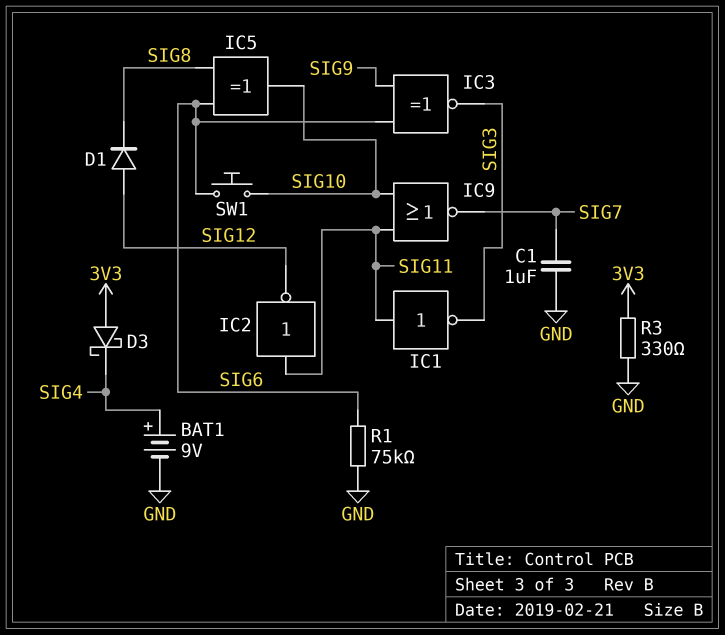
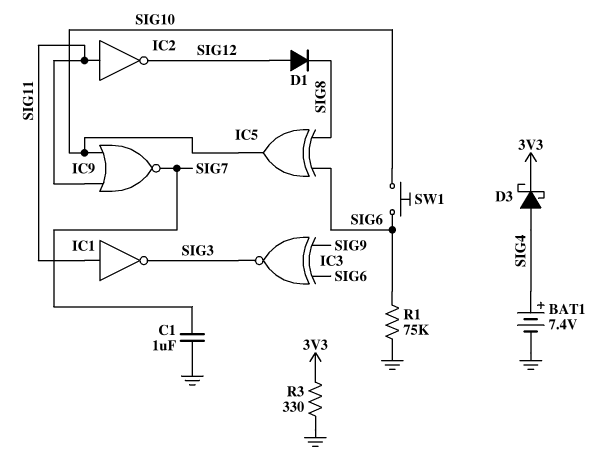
BAT1: 9V (plus SIG4, minus GND) -> 7.4V (plus SIG4, minus GND)
D3: schottky (A 3V3, K SIG4) -> schottky (A SIG4, K 3V3)

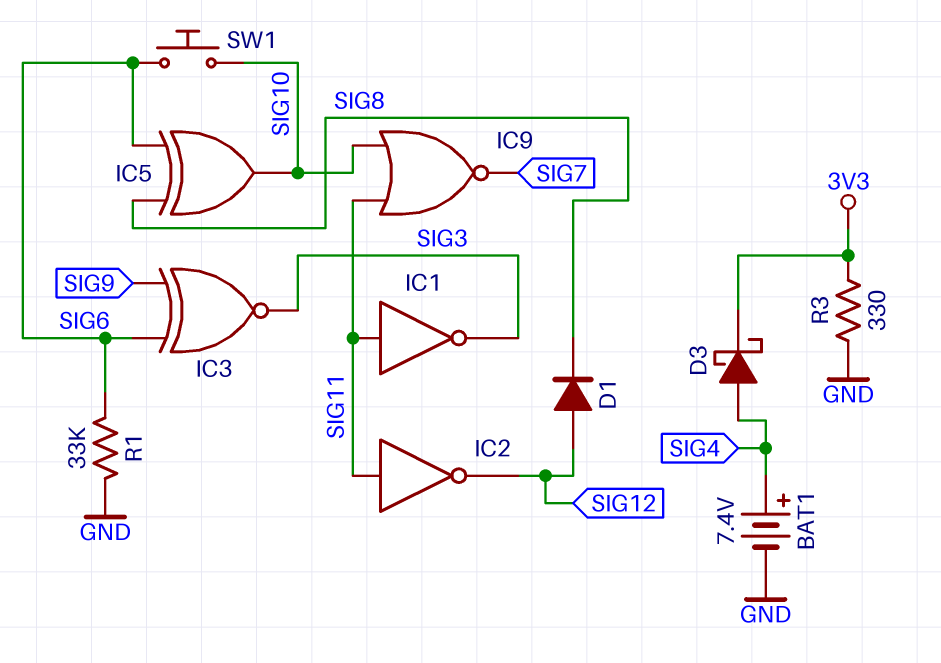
C1: 1uF (GND, SIG7) -> none
R1: 75k (GND, SIG6) -> 33k (GND, SIG6)

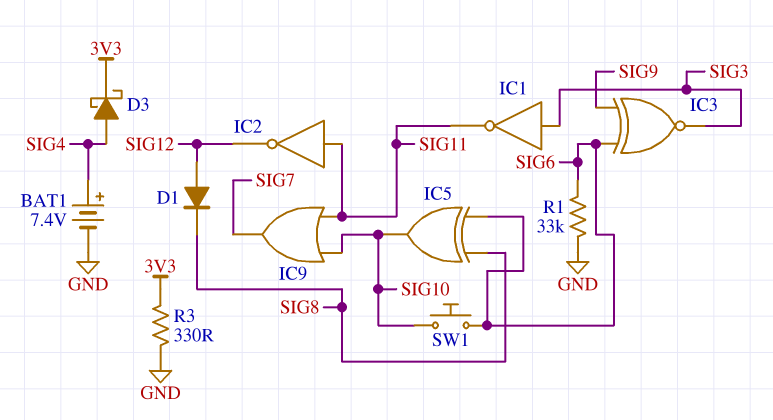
IC1: NOT (in SIG11, out SIG3) -> NOT (in SIG3, out SIG11)
IC9: NOR (in SIG10, in SIG11, out SIG7) -> OR (in SIG10, in SIG11, out SIG7)

